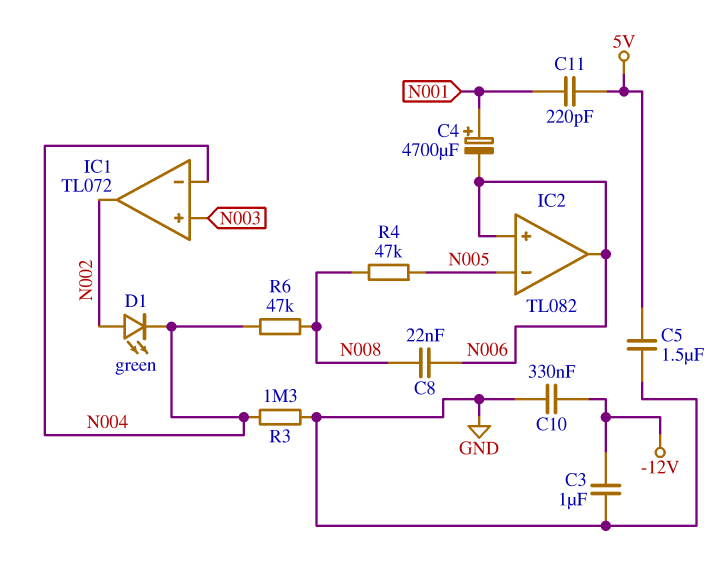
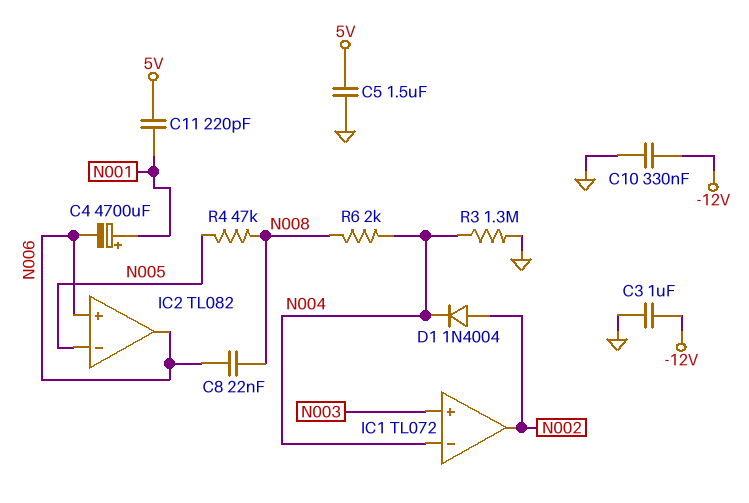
D1: LED green (A N002, K N004) -> diode 1N4004 (A N002, K N004)
R6: 47k (N004, N008) -> 2k (N004, N008)

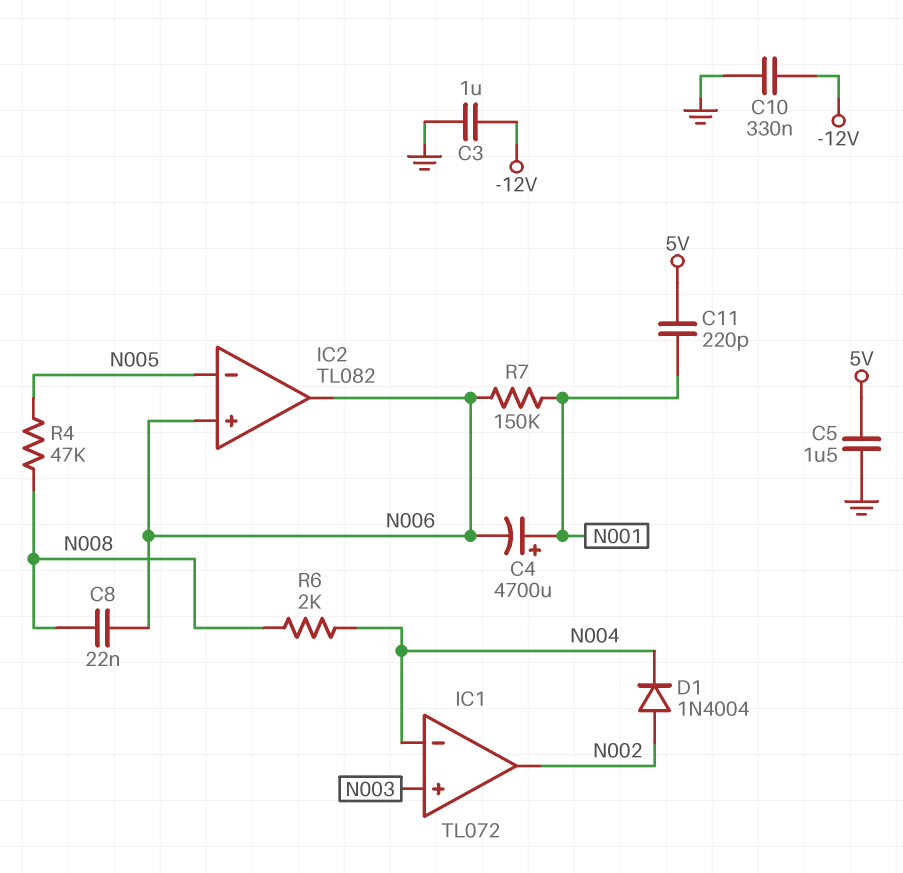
R3: 1.3M (GND, N004) -> none
R7: none -> 150k (N001, N006)

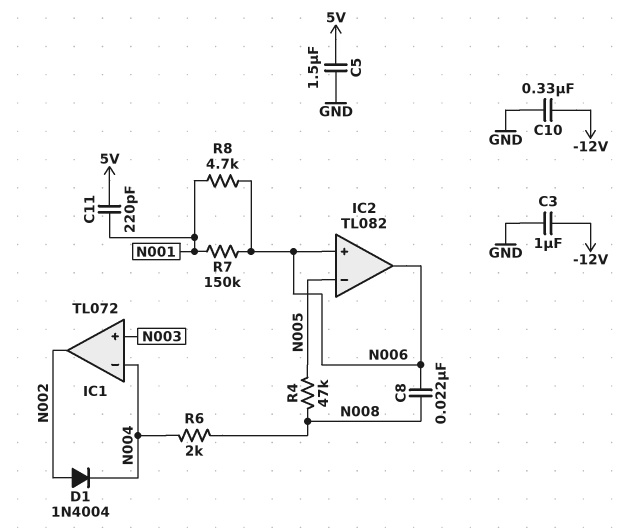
C4: 4700uF (plus N001, minus N006) -> none
R8: none -> 4.7k (N001, N006)

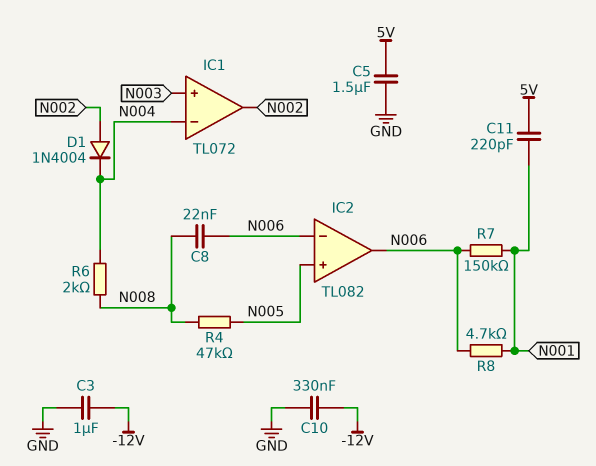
IC2 pin in+: N006 -> N005
IC2 pin in-: N005 -> N006

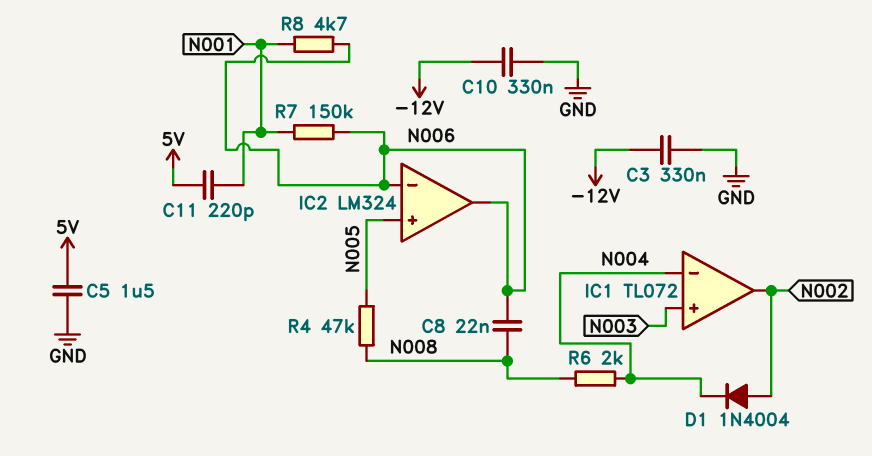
C3: 1uF (-12V, GND) -> 330nF (-12V, GND)
IC2: TL082 -> LM324

